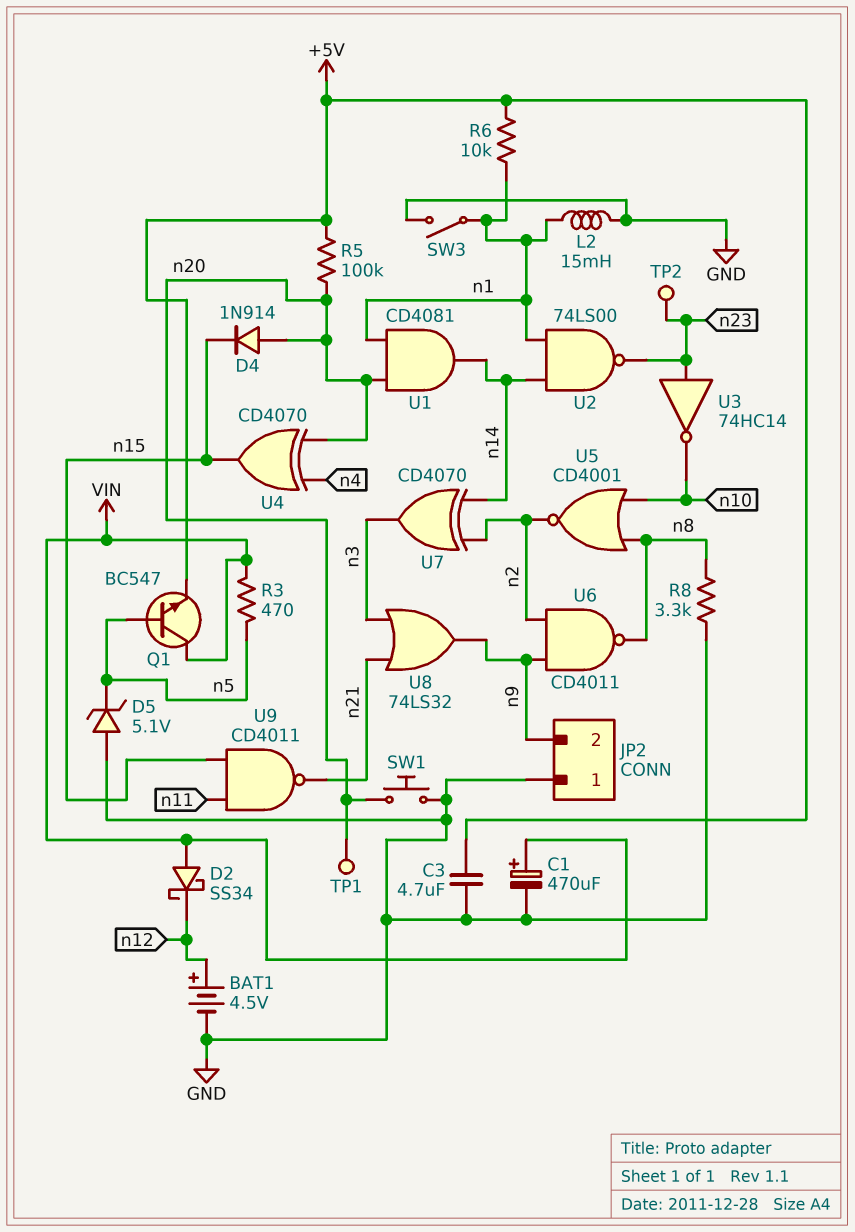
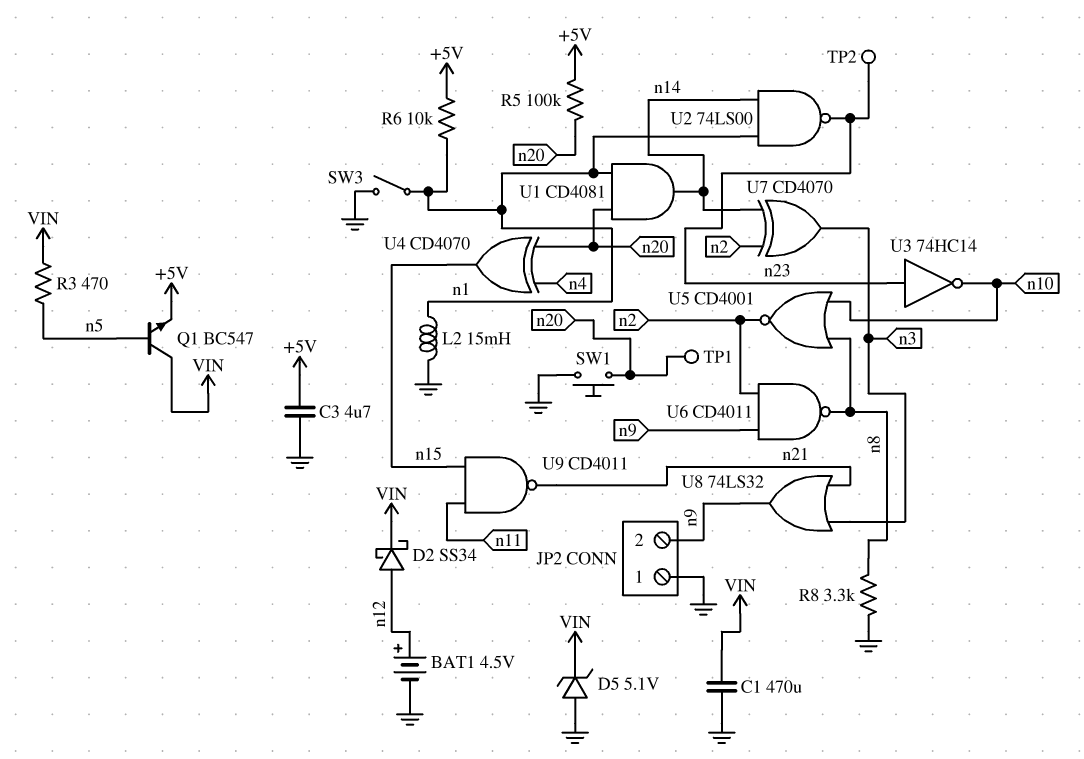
C1: 470uF (plus VIN, minus GND) -> 470uF (GND, VIN)
D2: schottky SS34 (A VIN, K n12) -> schottky SS34 (A n12, K VIN)
D4: diode 1N914 (A n20, K n15) -> none
D5: zener 5.1V (A GND, K n5) -> zener 5.1V (A GND, K VIN)

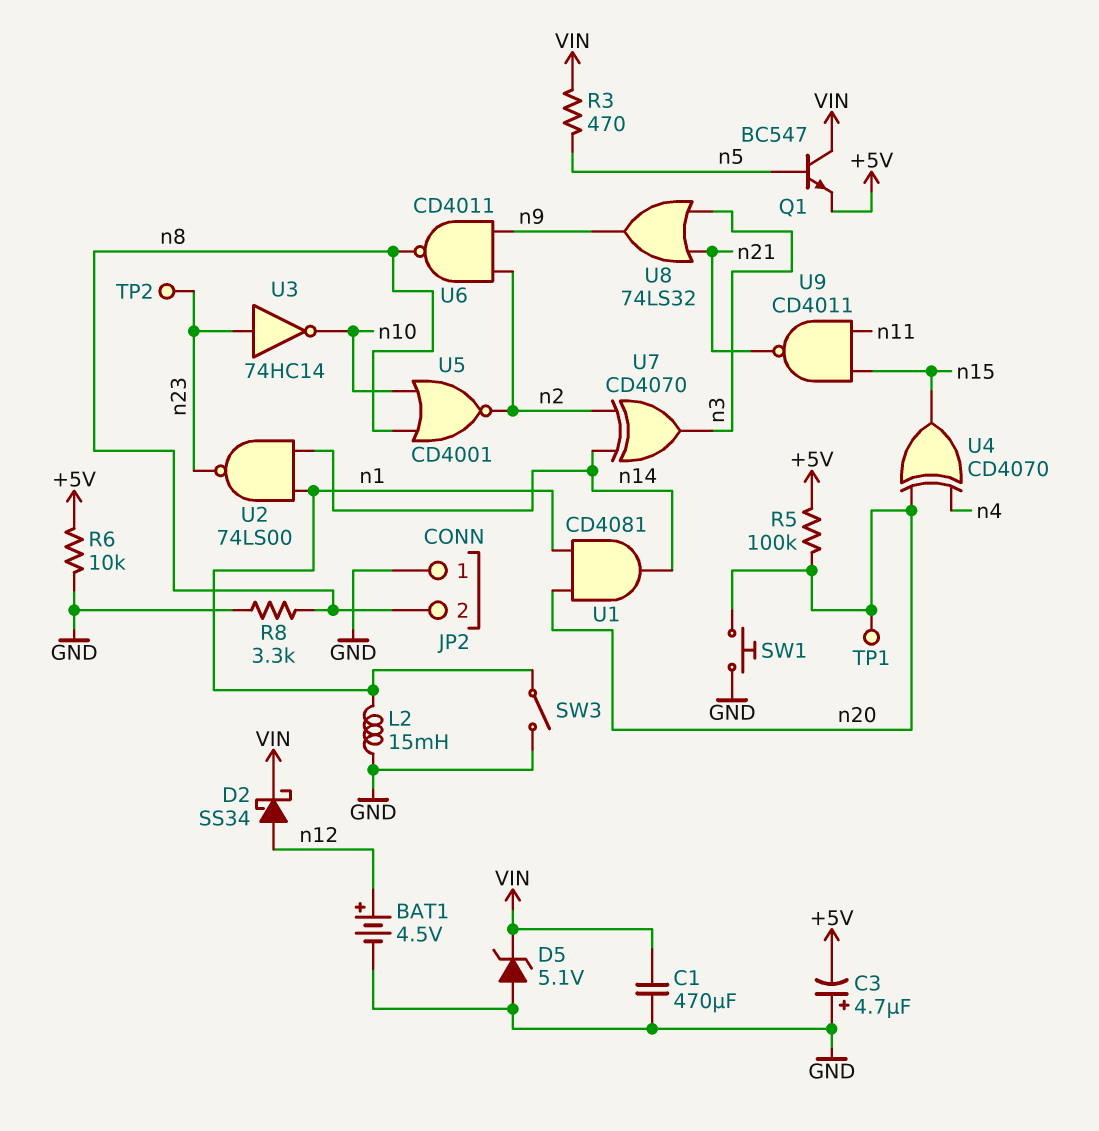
C3: 4.7uF (+5V, GND) -> 4.7uF (plus GND, minus +5V)
JP2 pin 2: n9 -> n8
R6: 10k (+5V, n1) -> 10k (+5V, GND)

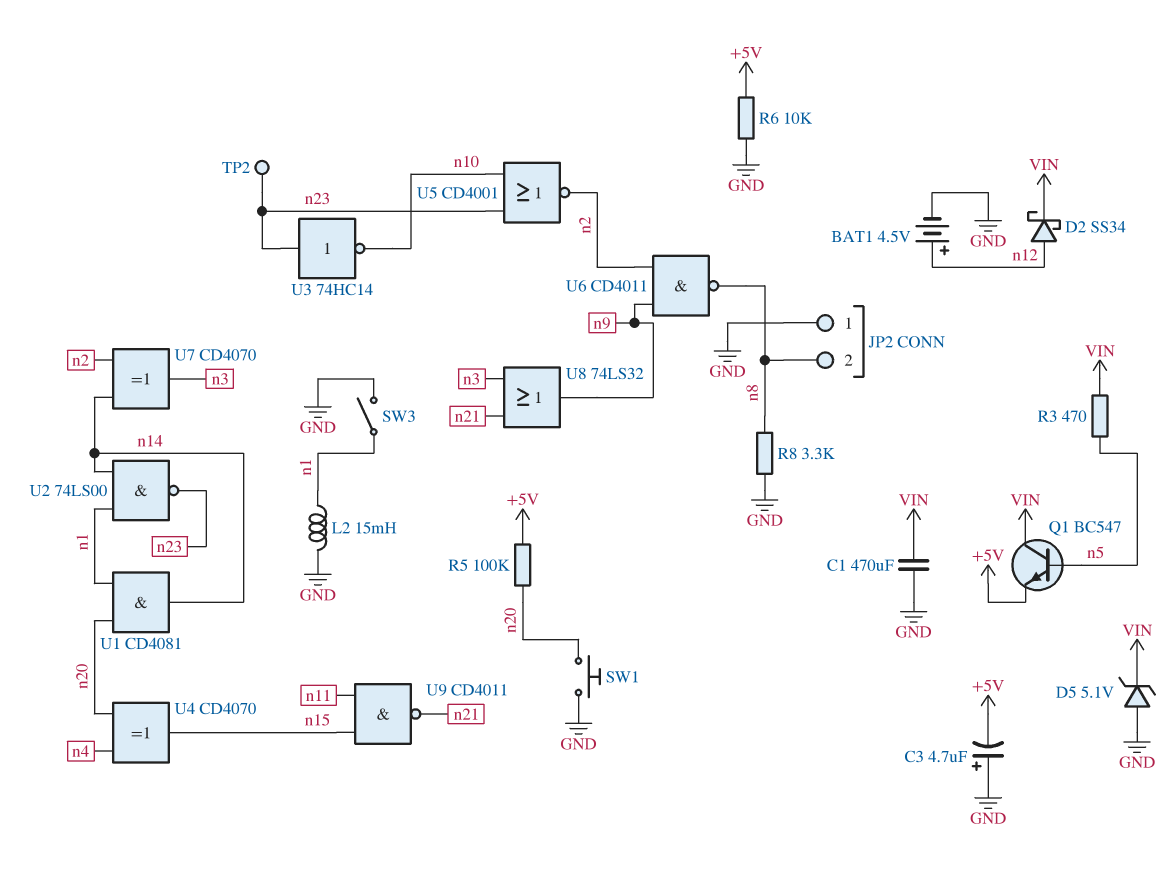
TP1: test point (n20) -> none
U5: NOR CD4001 (in n8, in n10, out n2) -> NOR CD4001 (in n10, in n23, out n2)

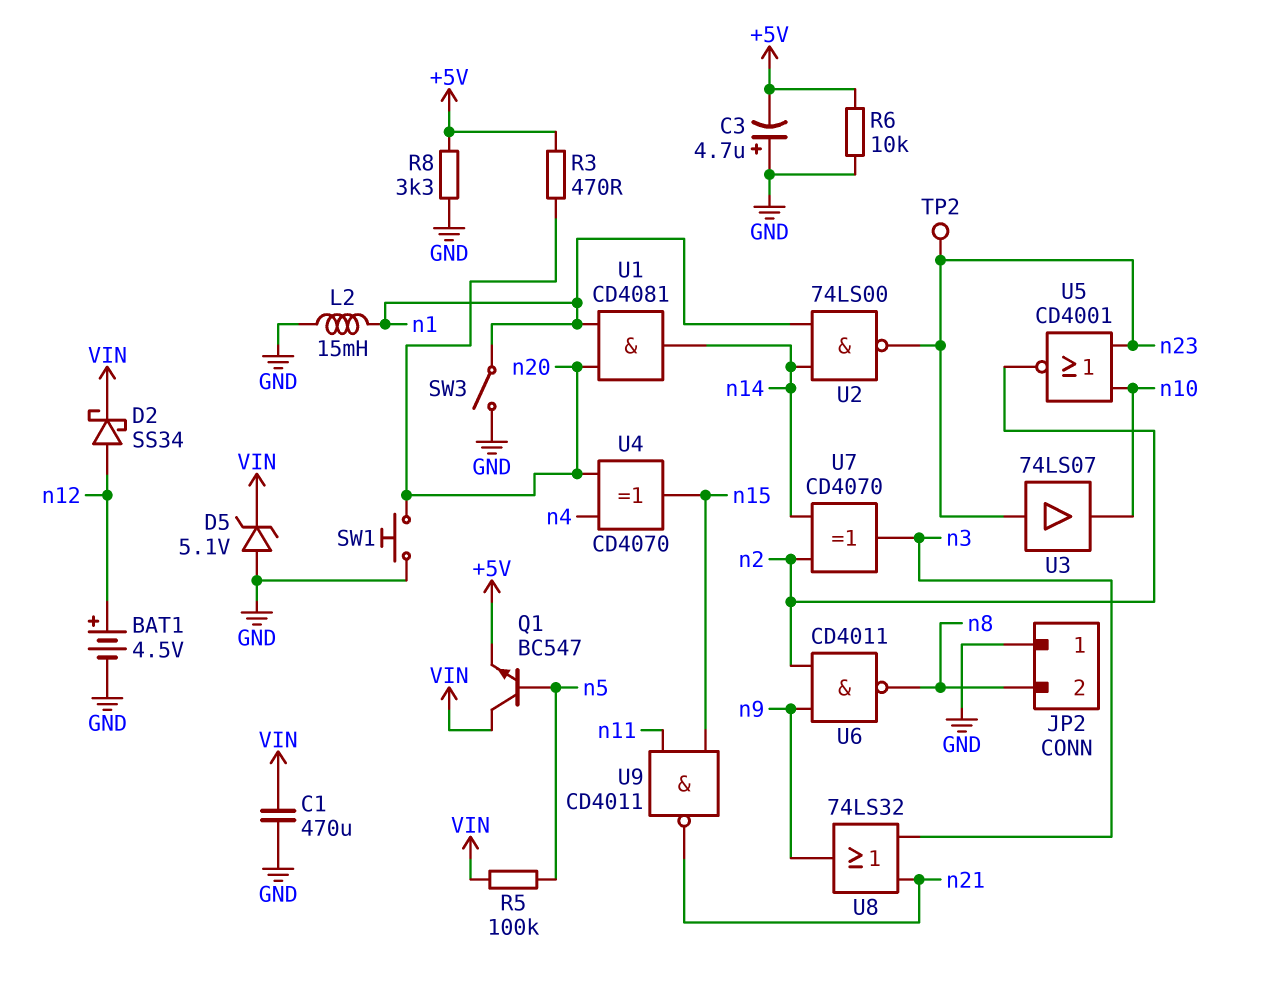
R3: 470 (VIN, n5) -> 470 (+5V, n20)
R5: 100k (+5V, n20) -> 100k (VIN, n5)
R8: 3.3k (GND, n8) -> 3.3k (+5V, GND)
U3: NOT 74HC14 (in n23, out n10) -> buffer 74LS07 (in n23, out n10)

